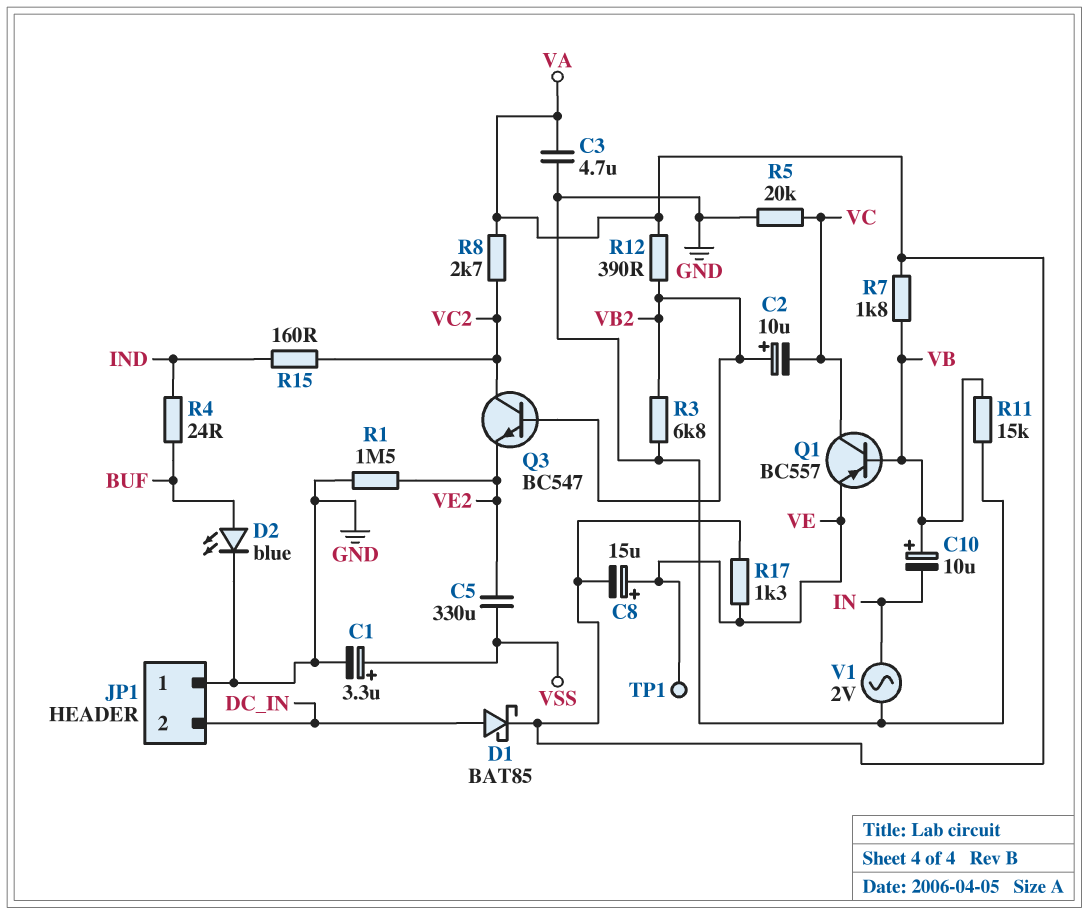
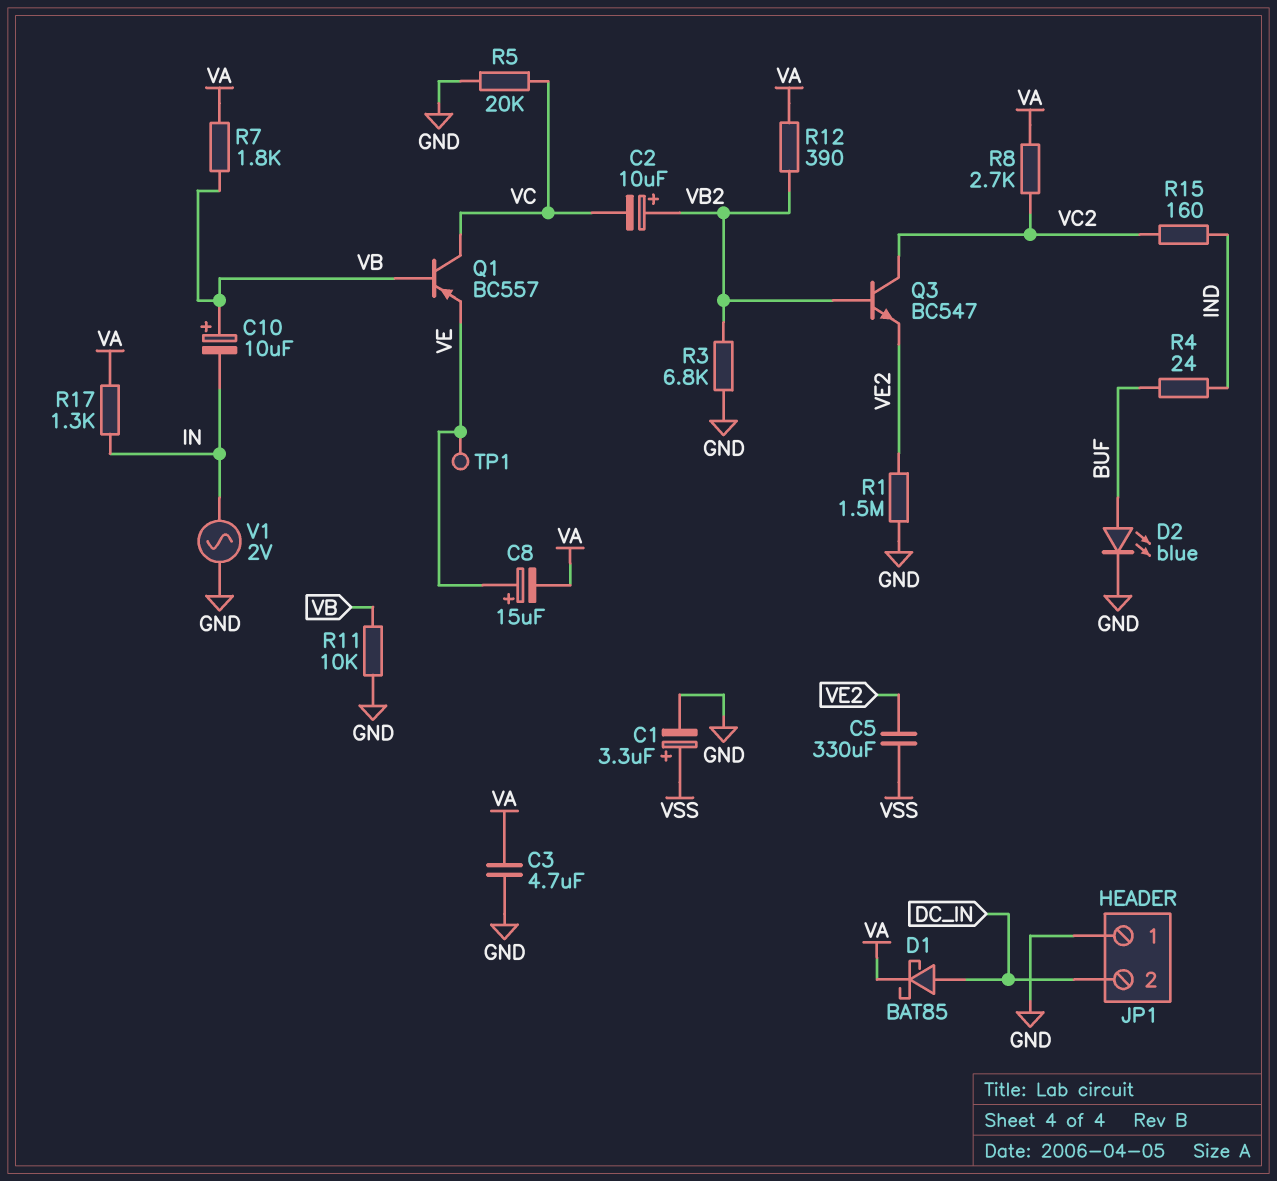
R11: 15k (GND, VB) -> 10k (GND, VB)
R17: 1.3k (VA, VE) -> 1.3k (IN, VA)

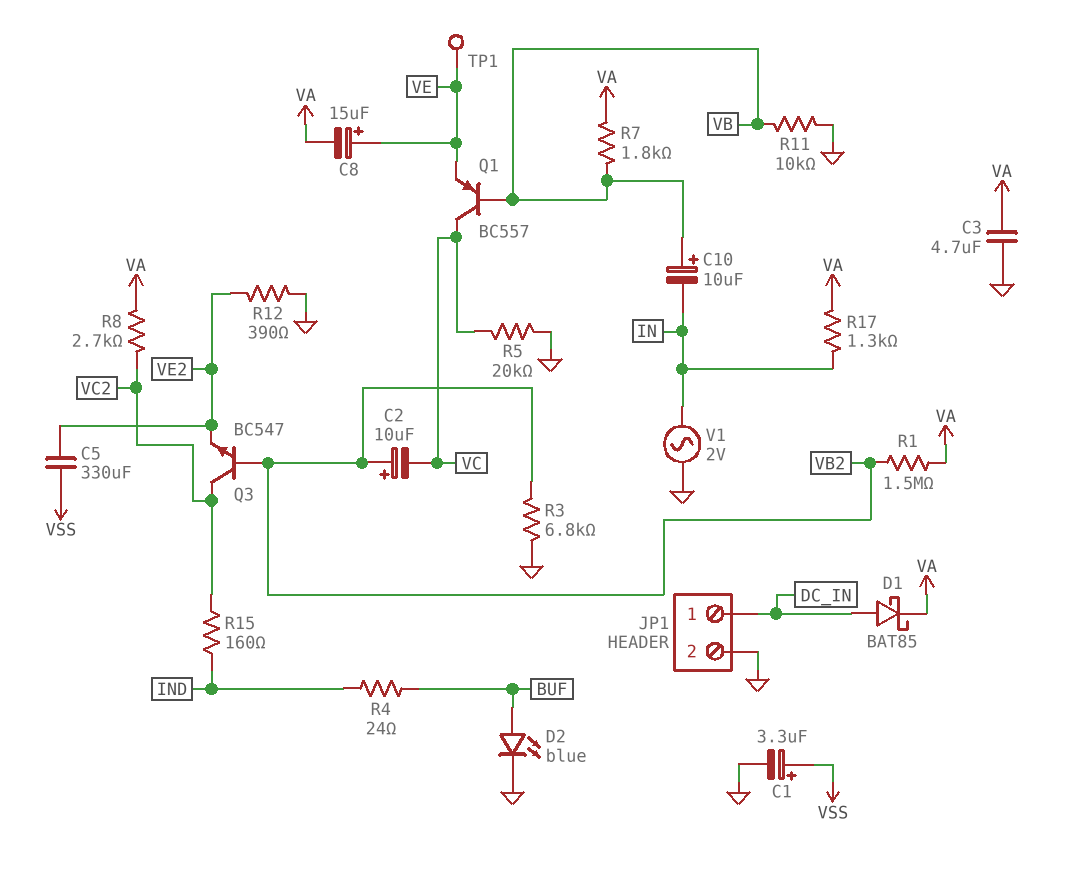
JP1 pin 1: GND -> DC_IN
JP1 pin 2: DC_IN -> GND
R1: 1.5M (GND, VE2) -> 1.5M (VA, VB2)
R12: 390 (VA, VB2) -> 390 (GND, VE2)

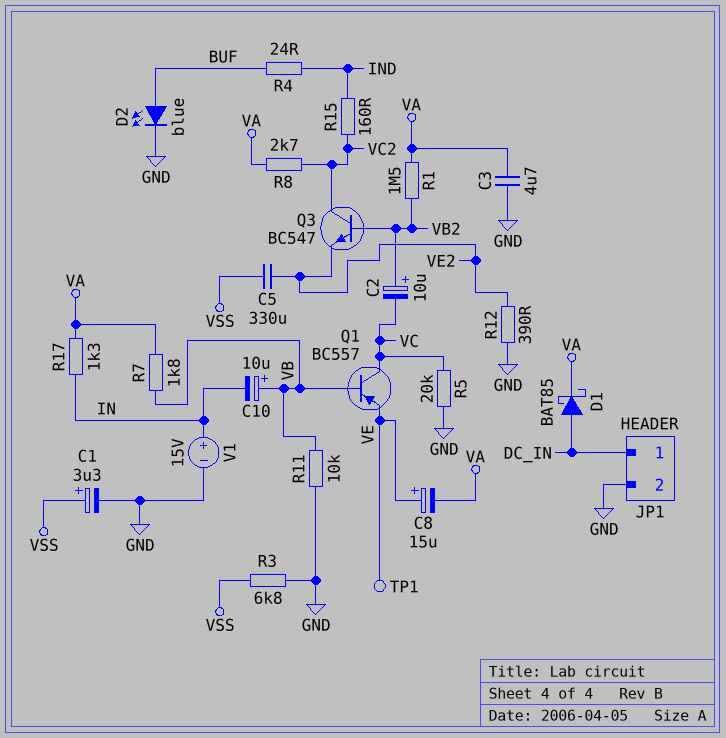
R3: 6.8k (GND, VB2) -> 6.8k (GND, VSS)
V1: AC 2V (GND, IN) -> 15V (plus IN, minus GND)

